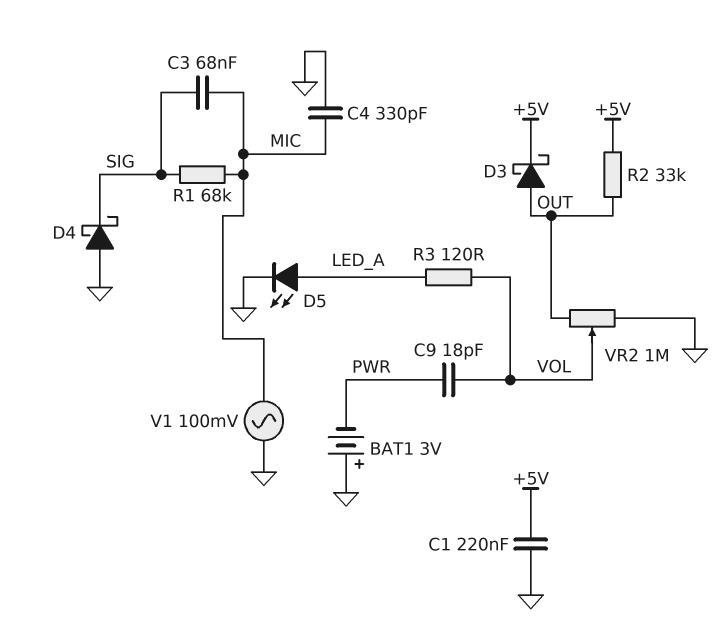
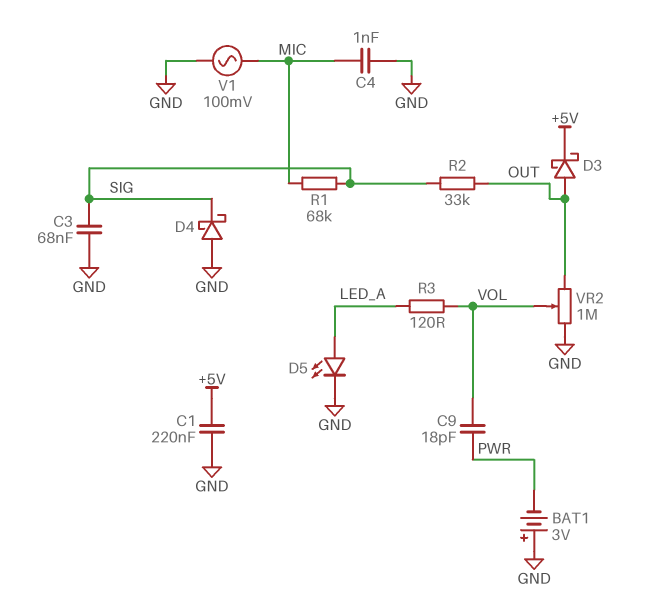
C3: 68nF (MIC, SIG) -> 68nF (GND, SIG)
C4: 330pF (GND, MIC) -> 1nF (GND, MIC)
R2: 33k (+5V, OUT) -> 33k (OUT, SIG)

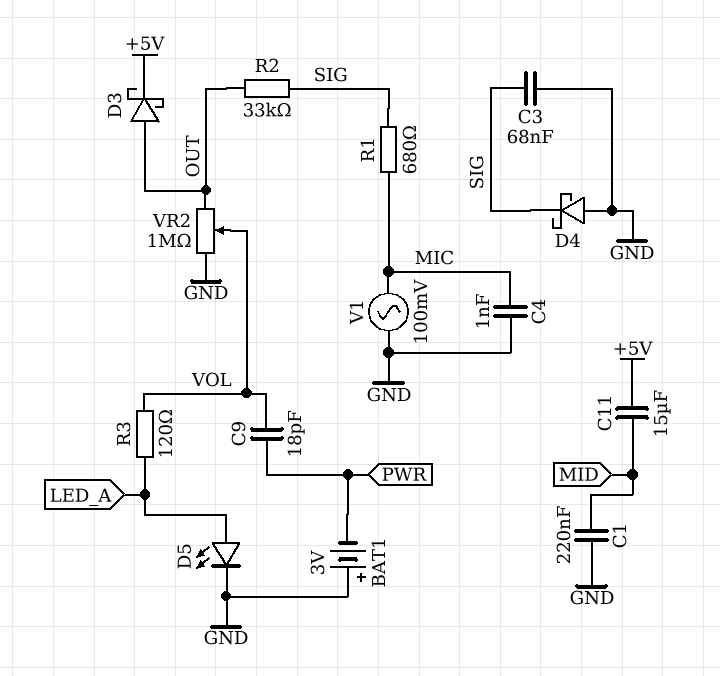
C1: 220nF (+5V, GND) -> 220nF (GND, MID)
C11: none -> 15uF (+5V, MID)
R1: 68k (MIC, SIG) -> 680 (MIC, SIG)

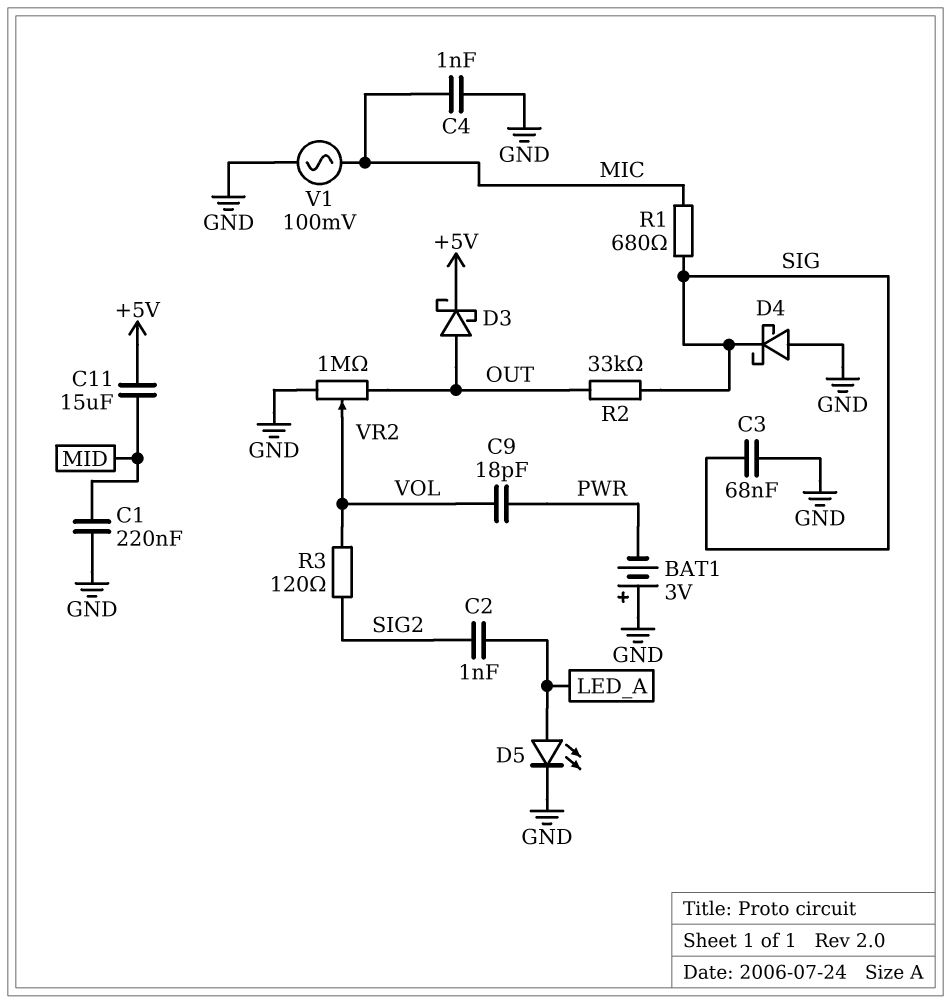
C2: none -> 1nF (LED_A, SIG2)
R3: 120 (LED_A, VOL) -> 120 (SIG2, VOL)

